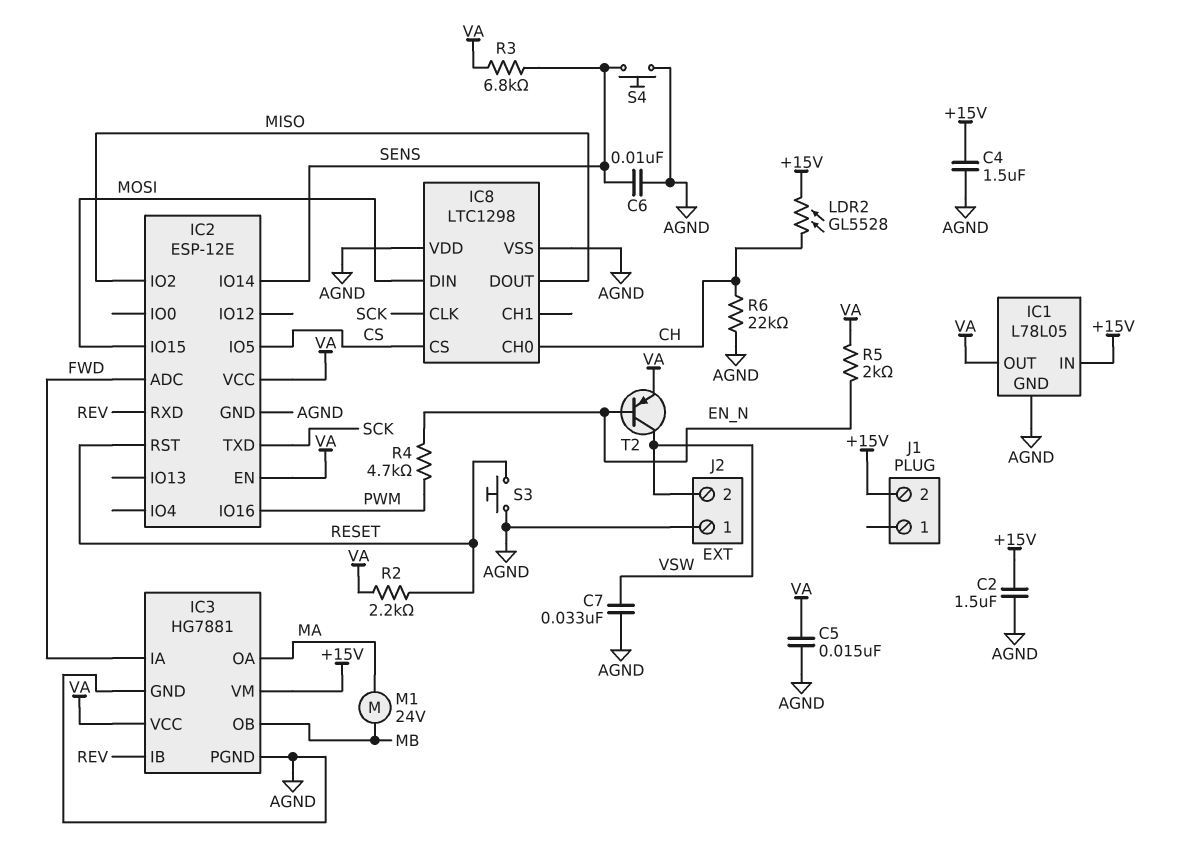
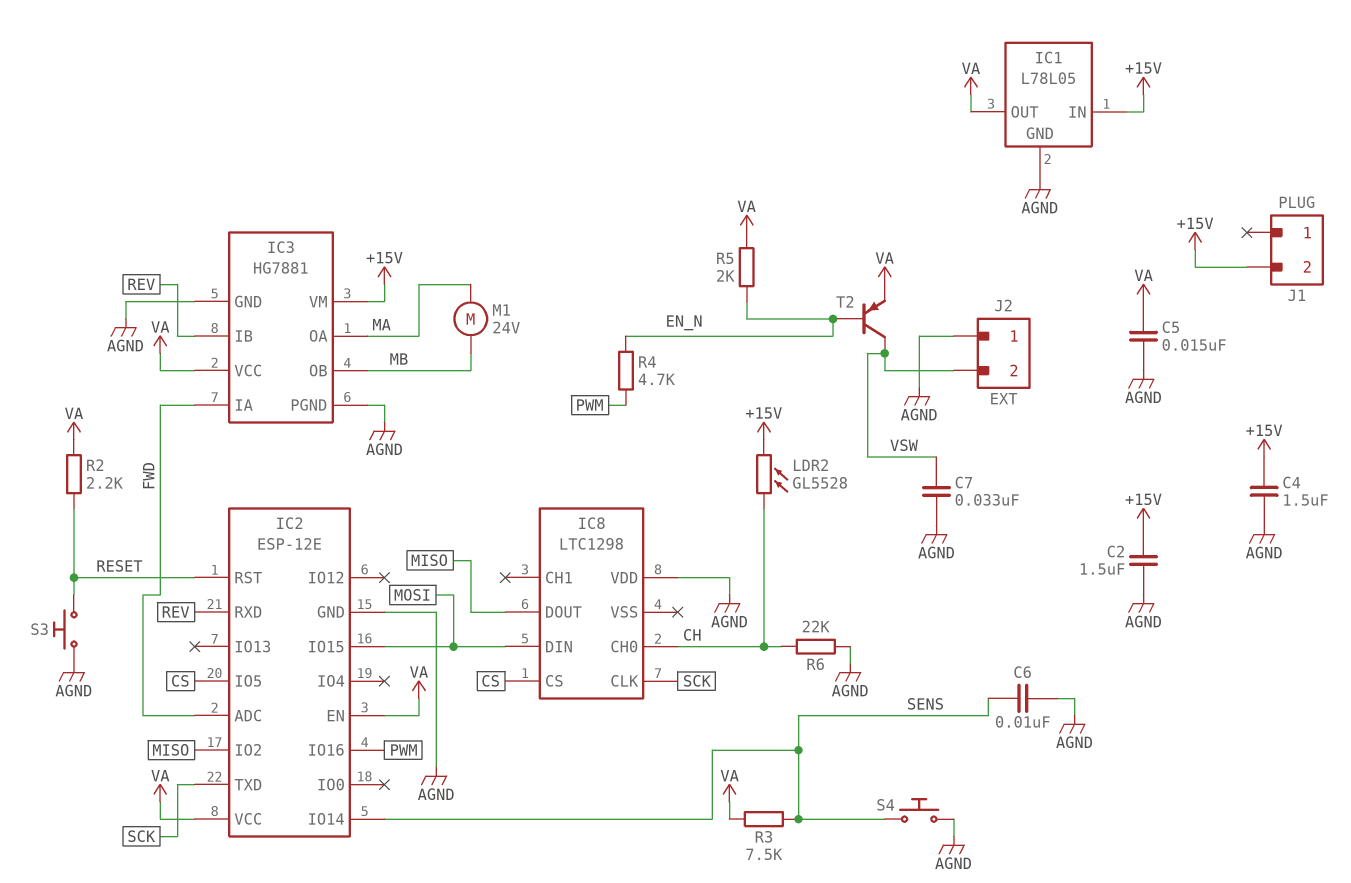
IC8 pin VSS: AGND -> none
R3: 6.8k (SENS, VA) -> 7.5k (SENS, VA)

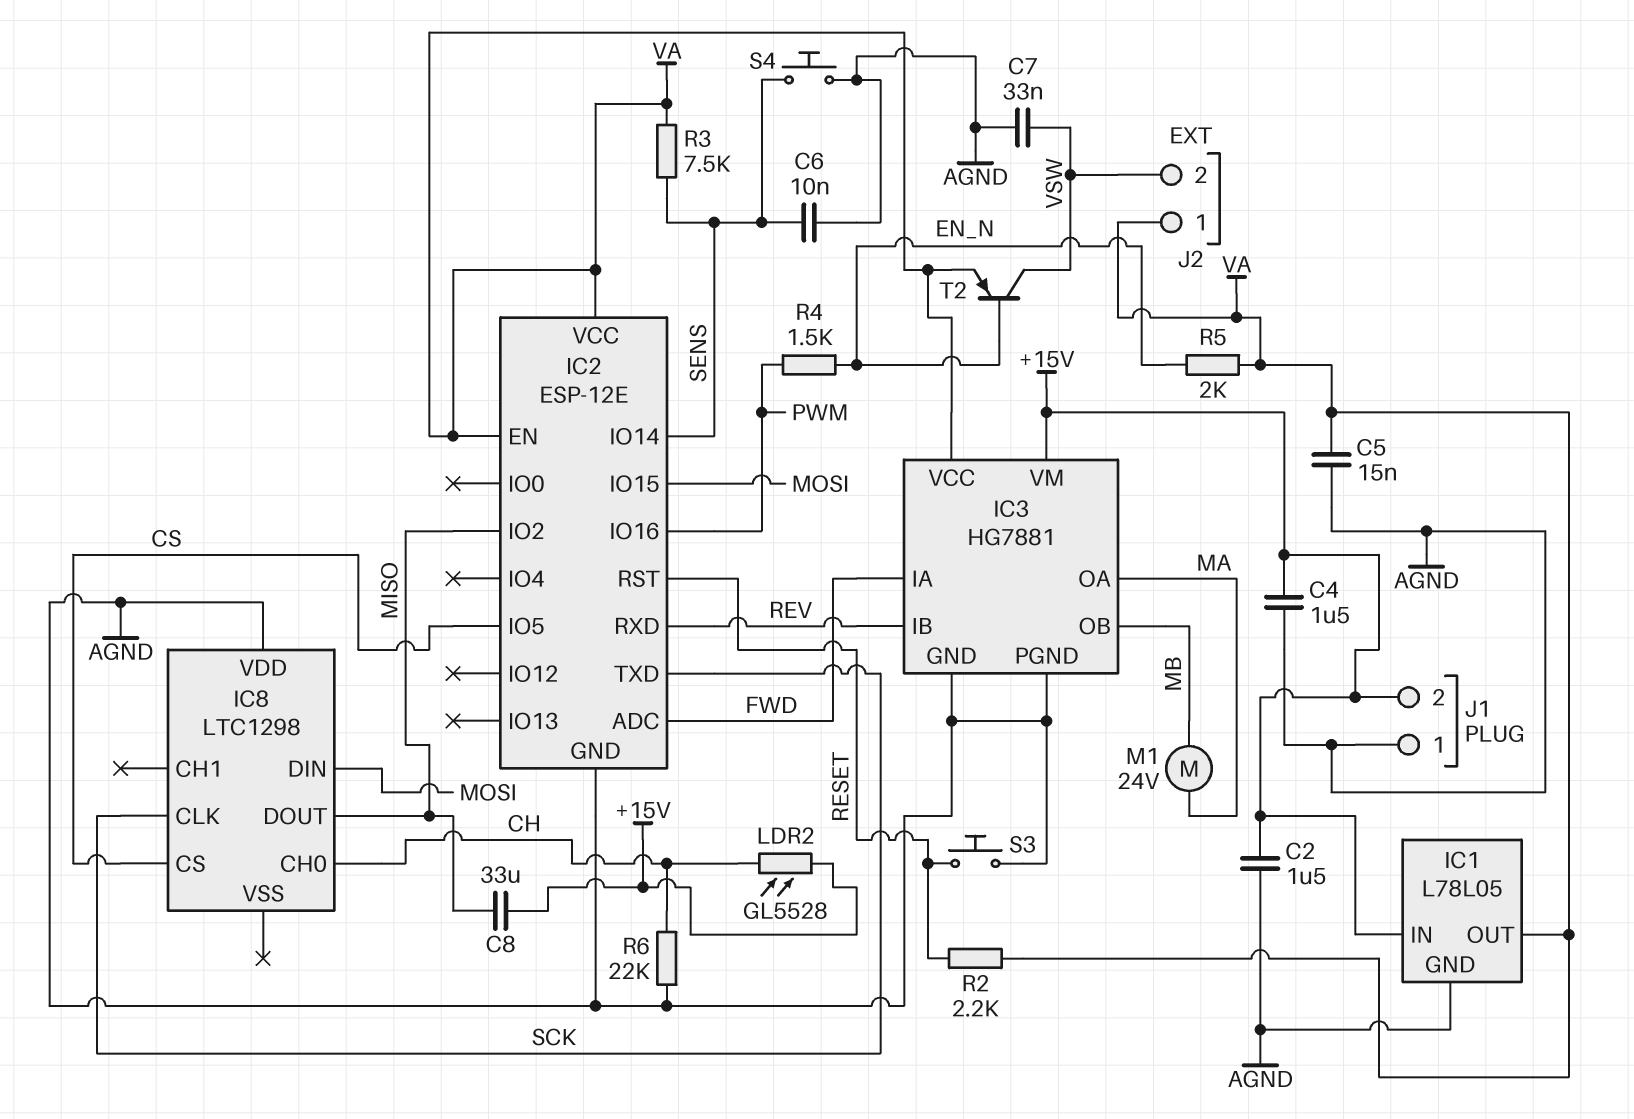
C8: none -> 33uF (+15V, MISO)
J1 pin 1: none -> AGND
J2 pin 1: AGND -> VA
R4: 4.7k (EN_N, PWM) -> 1.5k (EN_N, PWM)

